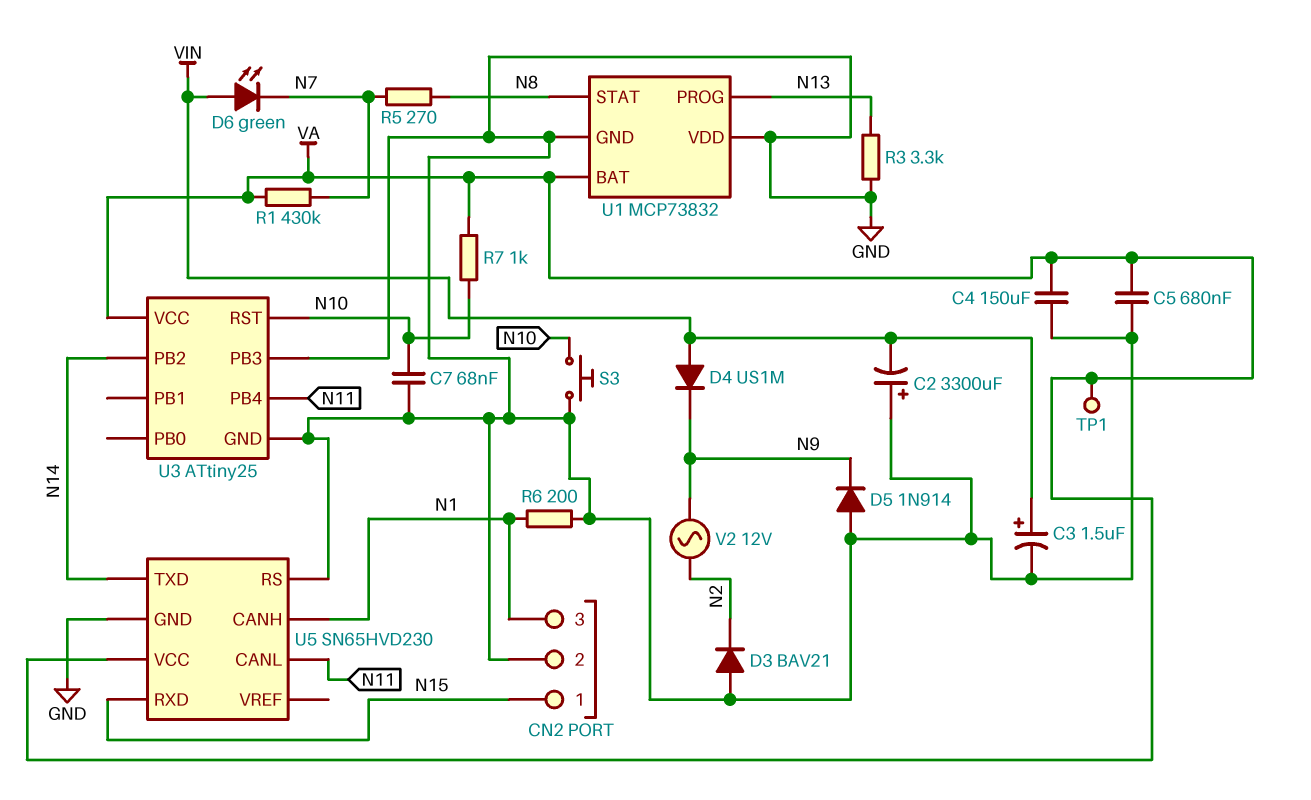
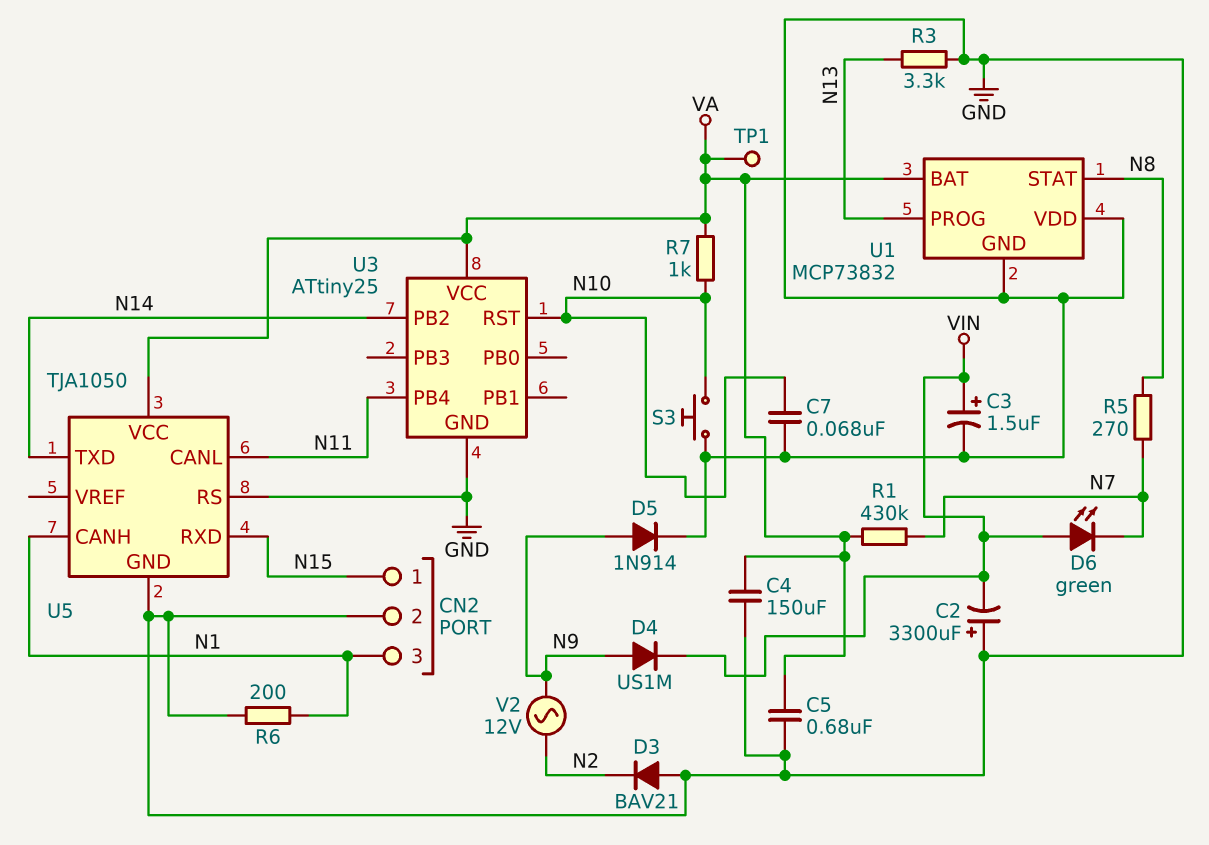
D4: diode US1M (A VIN, K N9) -> diode US1M (A N9, K VIN)
D5: diode 1N914 (A GND, K N9) -> diode 1N914 (A N9, K GND)
U3 pin PB3: GND -> none
U5: SN65HVD230 -> TJA1050

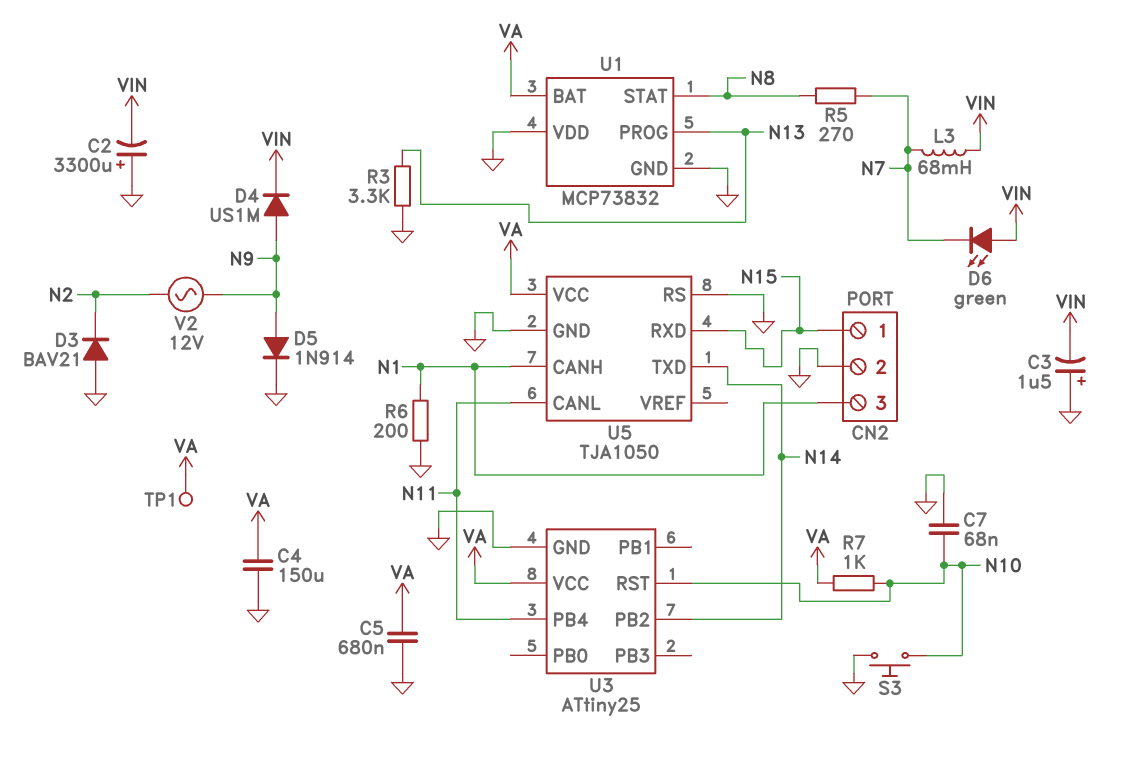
C3: 1.5uF (plus VIN, minus GND) -> 1.5uF (plus GND, minus VIN)
L3: none -> 68mH (N7, VIN)
R1: 430k (N7, VA) -> none

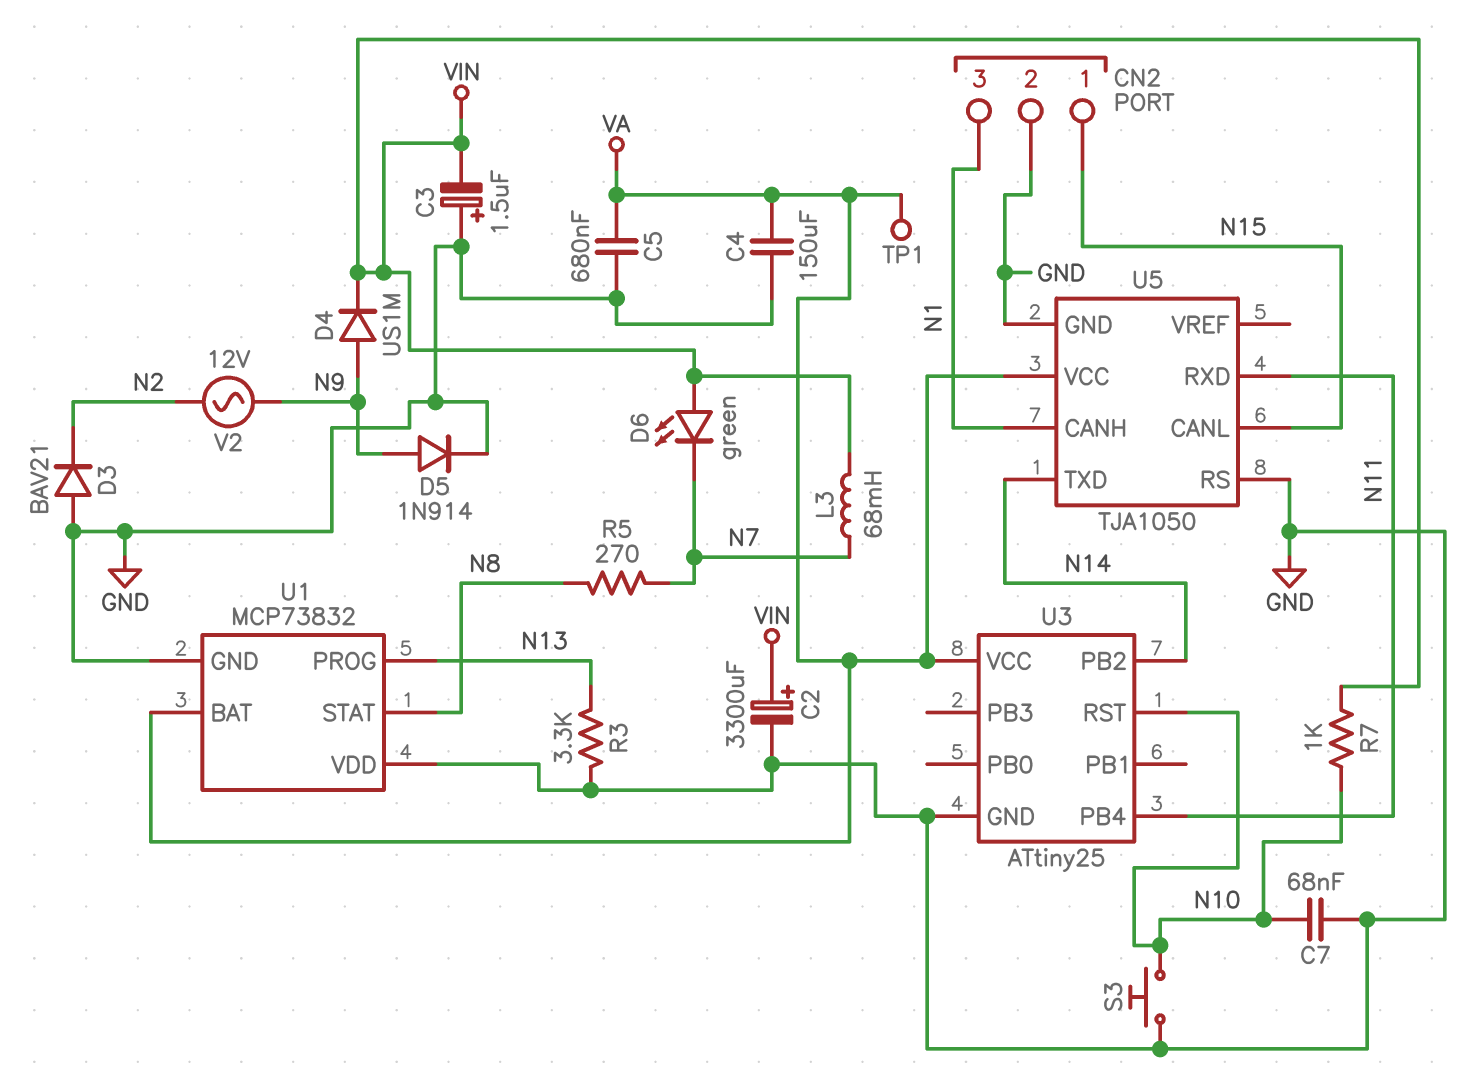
C2: 3300uF (plus GND, minus VIN) -> 3300uF (plus VIN, minus GND)
R6: 200 (GND, N1) -> none
R7: 1k (N10, VA) -> 1k (N10, VIN)
U5 pin CANL: N11 -> N15
U5 pin RXD: N15 -> N11

